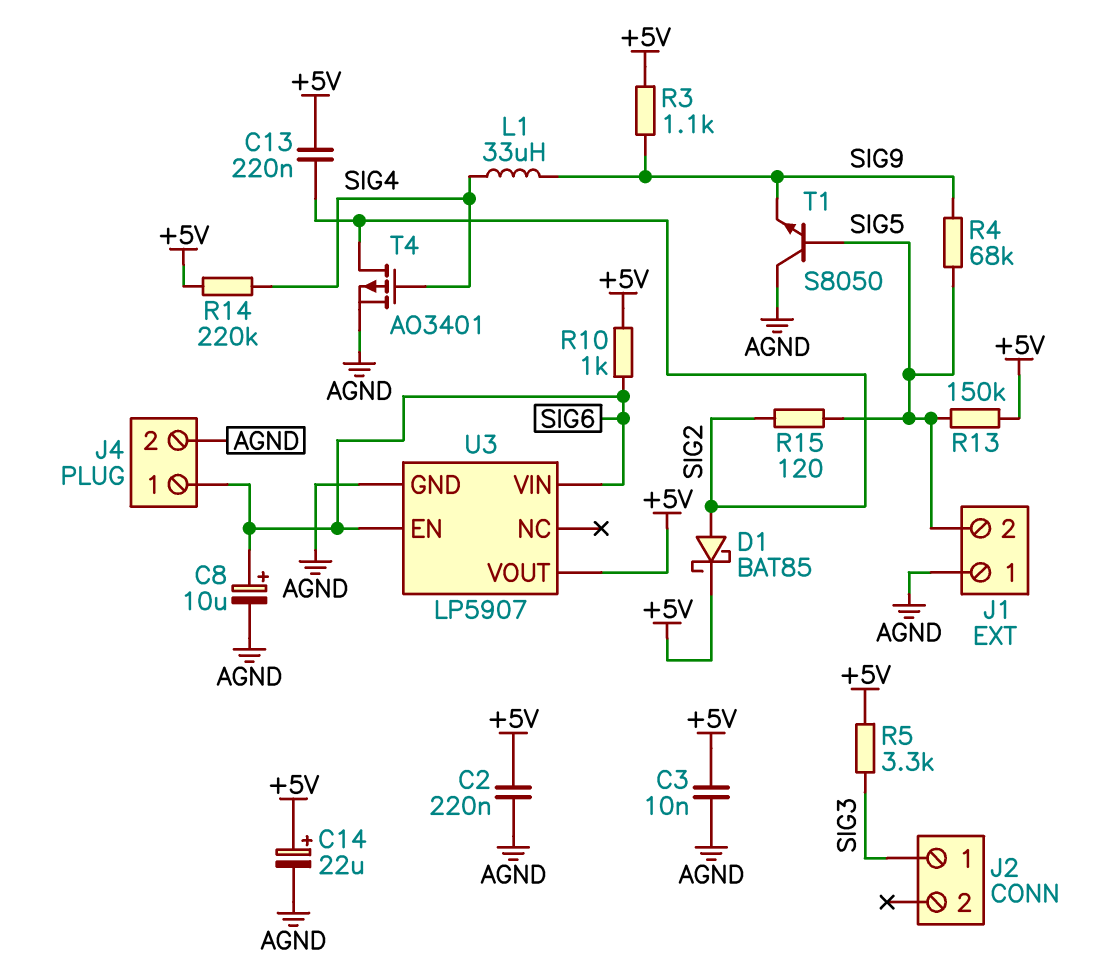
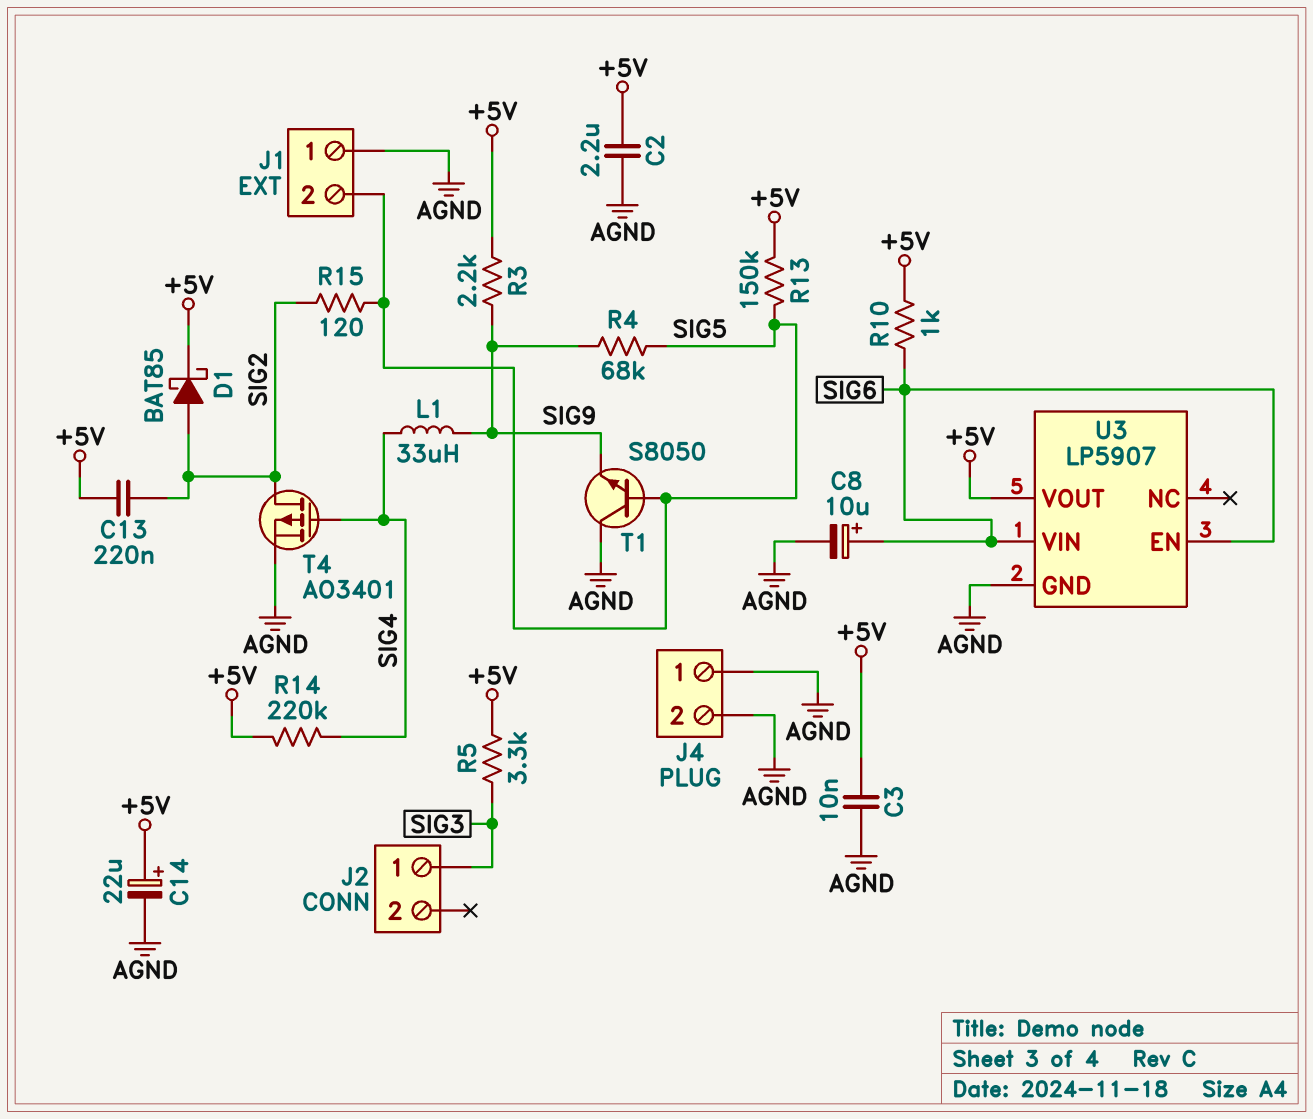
C2: 220nF (+5V, AGND) -> 2.2uF (+5V, AGND)
J4 pin 1: SIG6 -> AGND
R3: 1.1k (+5V, SIG9) -> 2.2k (+5V, SIG9)

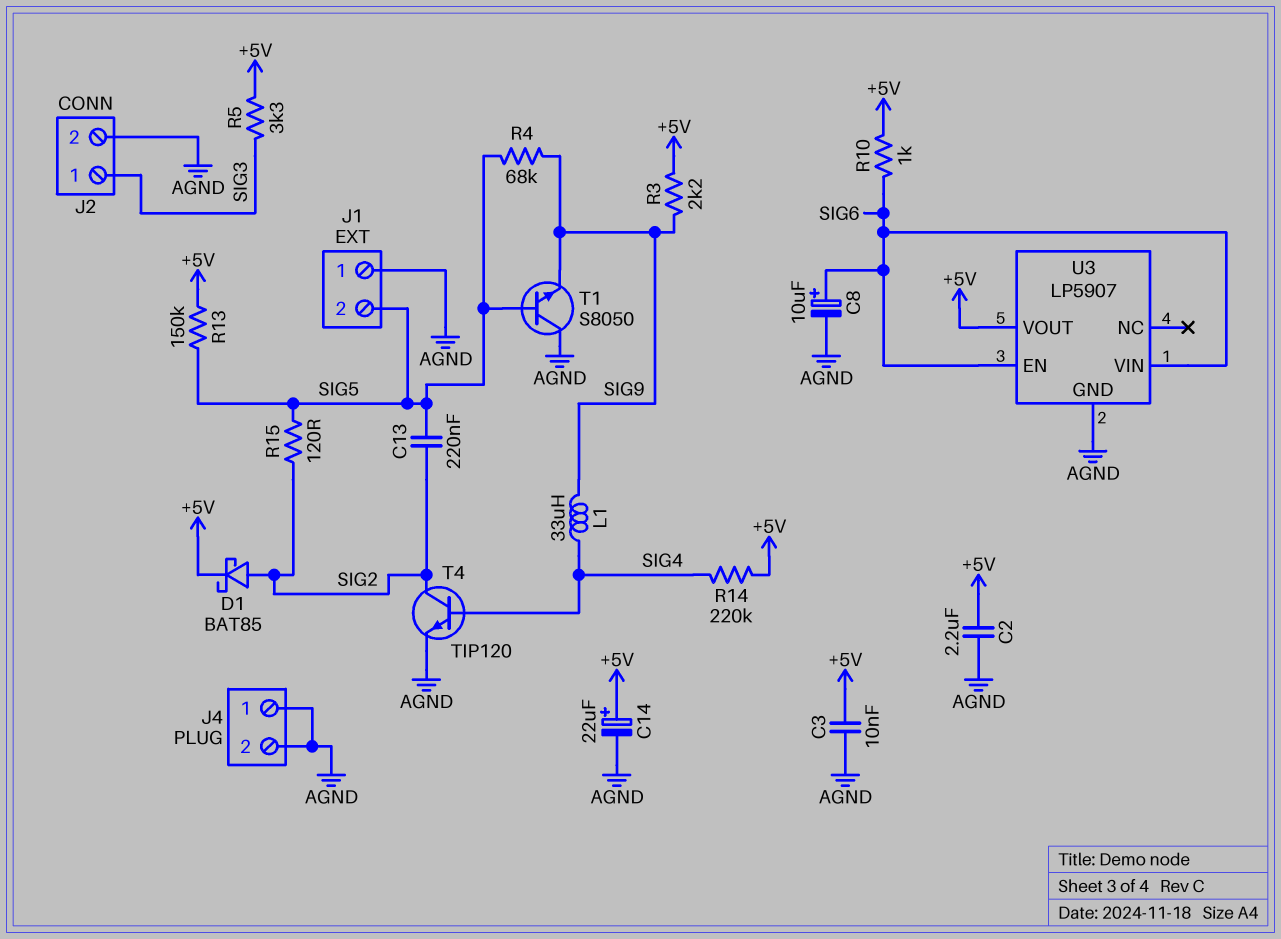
C13: 220nF (+5V, SIG2) -> 220nF (SIG2, SIG5)
J2 pin 2: none -> AGND
T4: PMOS AO3401 (G SIG4, D SIG2, S AGND) -> NPN TIP120 (B SIG4, C SIG2, E AGND)

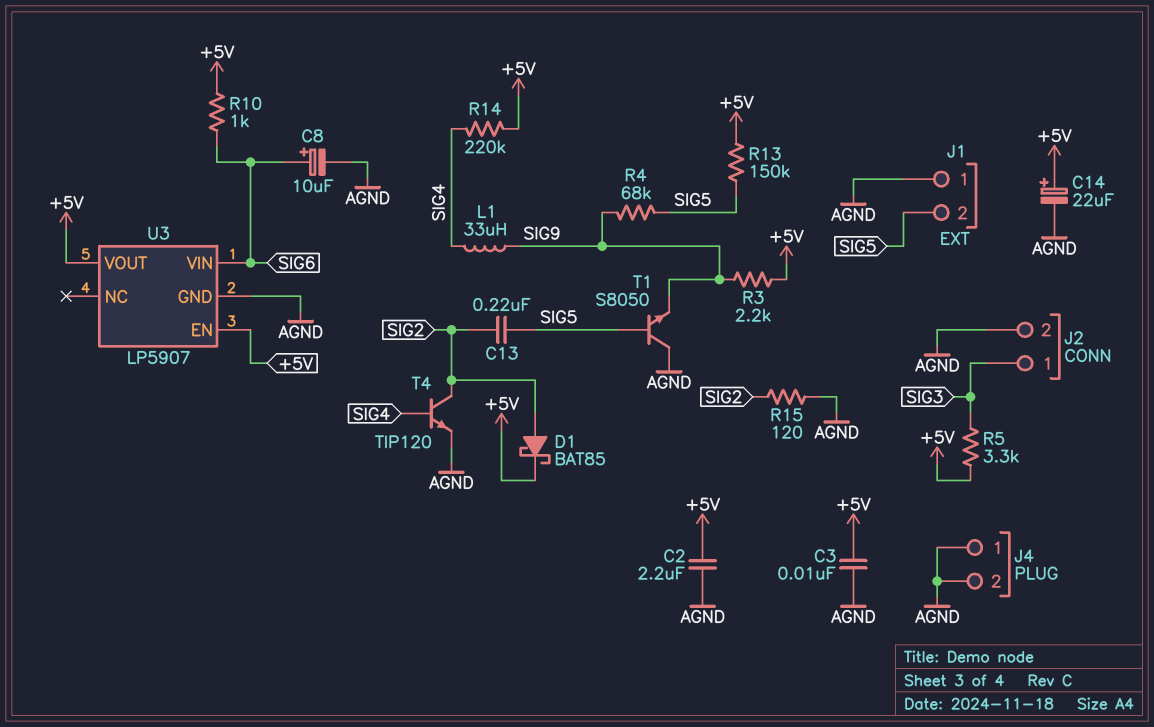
R15: 120 (SIG2, SIG5) -> 120 (AGND, SIG2)
U3 pin EN: SIG6 -> +5V

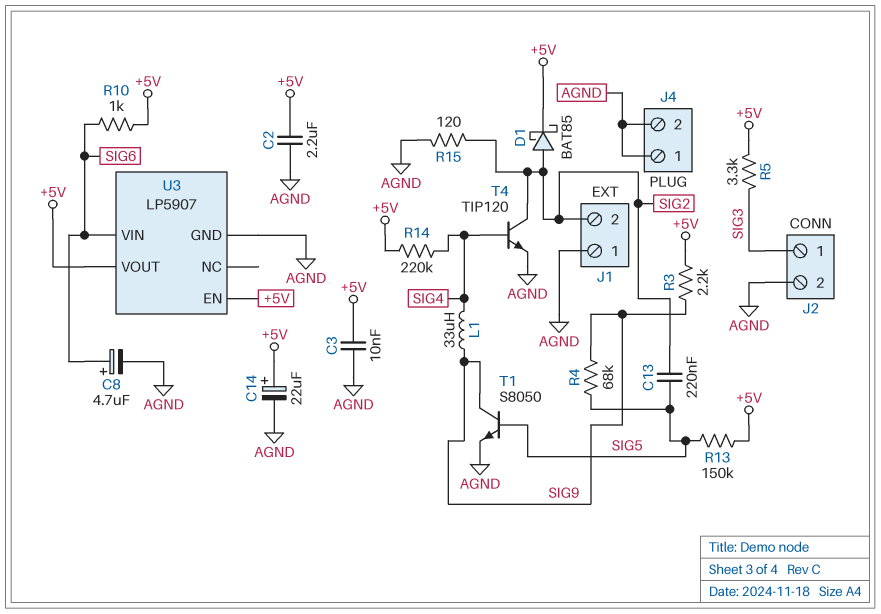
C8: 10uF (plus SIG6, minus AGND) -> 4.7uF (plus SIG6, minus AGND)
J1 pin 2: SIG5 -> SIG2
T1: NPN S8050 (B SIG5, C AGND, E SIG9) -> NPN S8050 (B SIG5, C SIG9, E AGND)

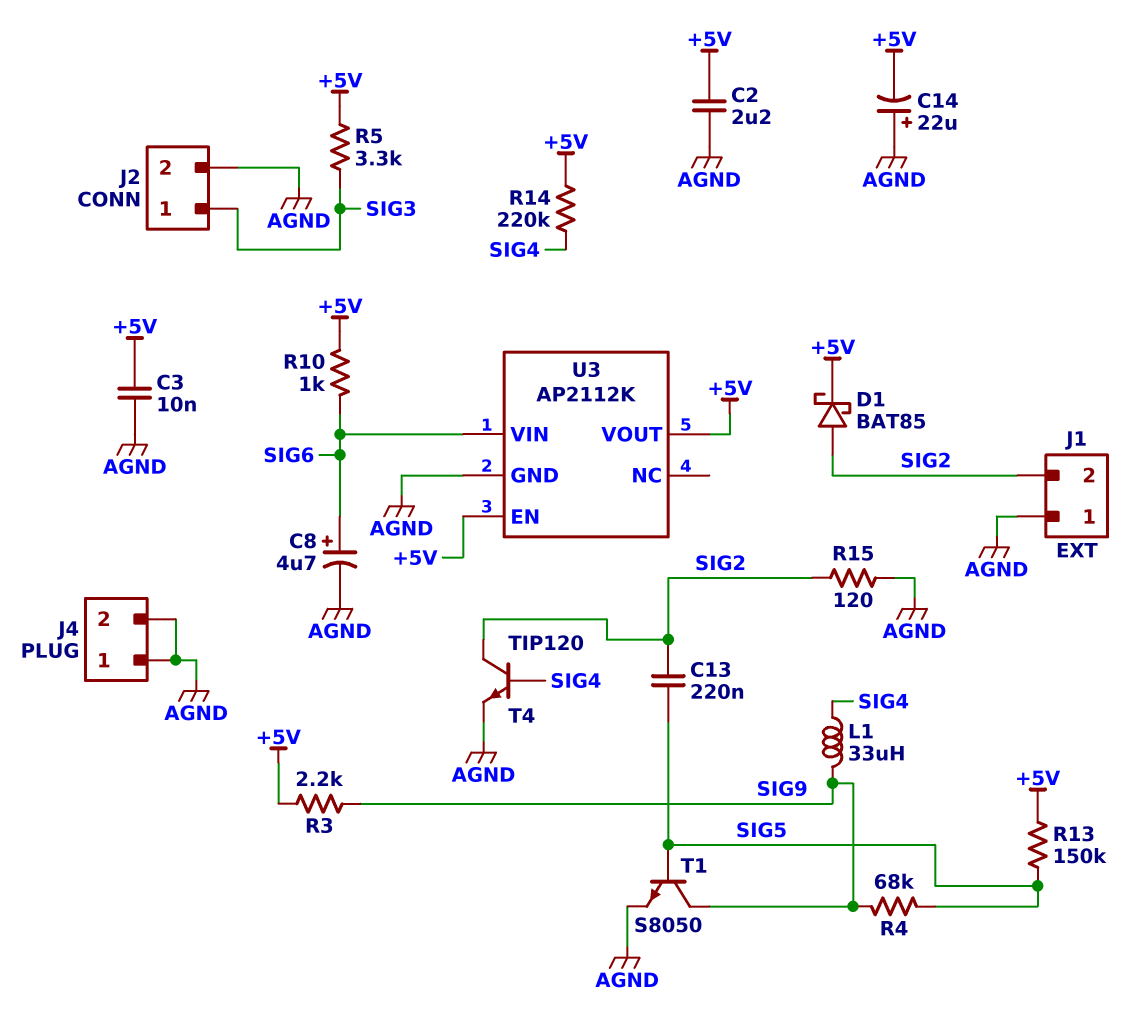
C14: 22uF (plus +5V, minus AGND) -> 22uF (plus AGND, minus +5V)
U3: LP5907 -> AP2112K

